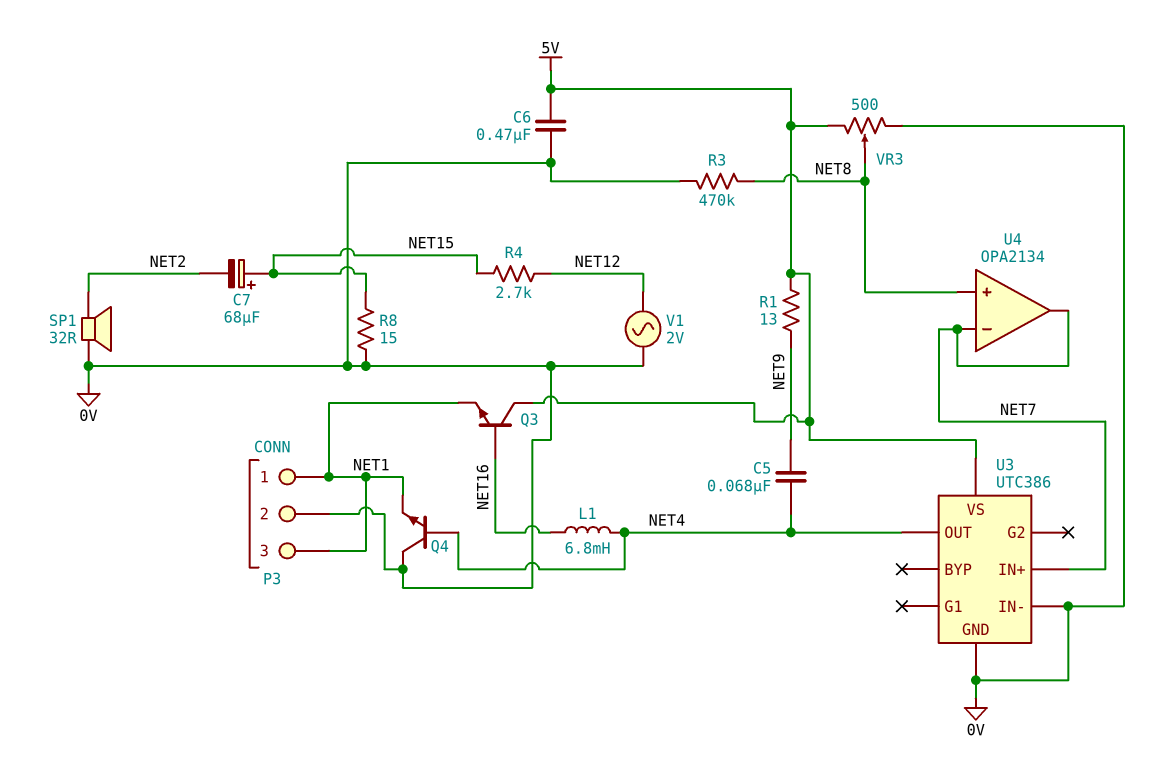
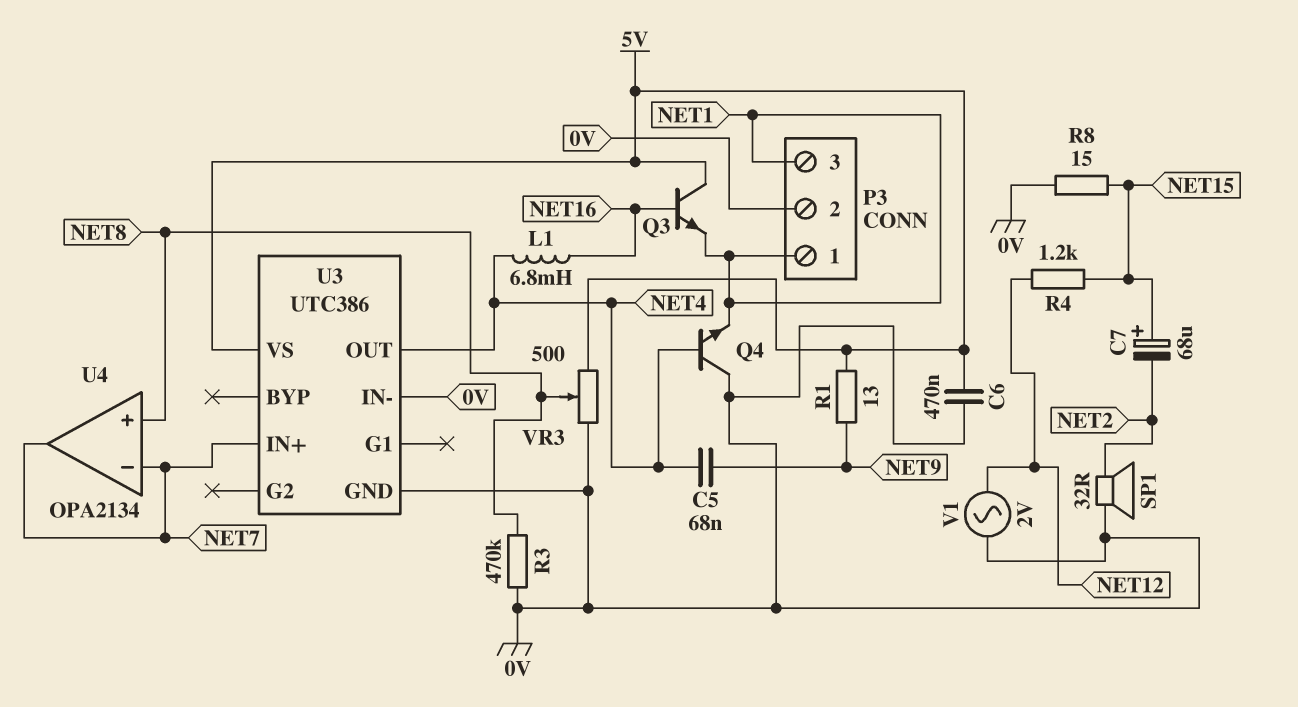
R4: 2.7k (NET12, NET15) -> 1.2k (NET12, NET15)

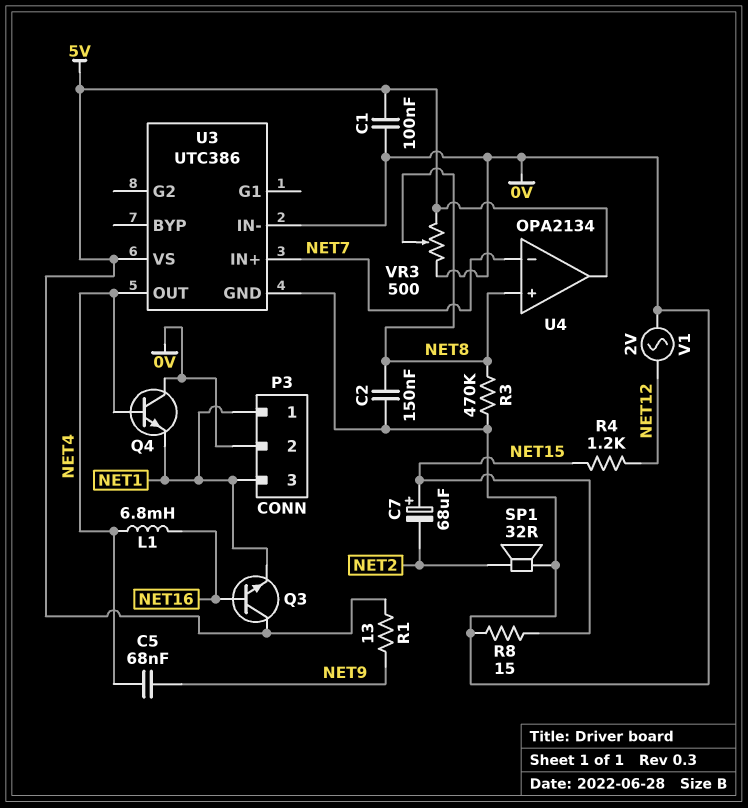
C1: none -> 100nF (0V, 5V)
C2: none -> 150nF (0V, NET8)
C6: 470nF (0V, 5V) -> none
U4 pin out: NET7 -> 5V

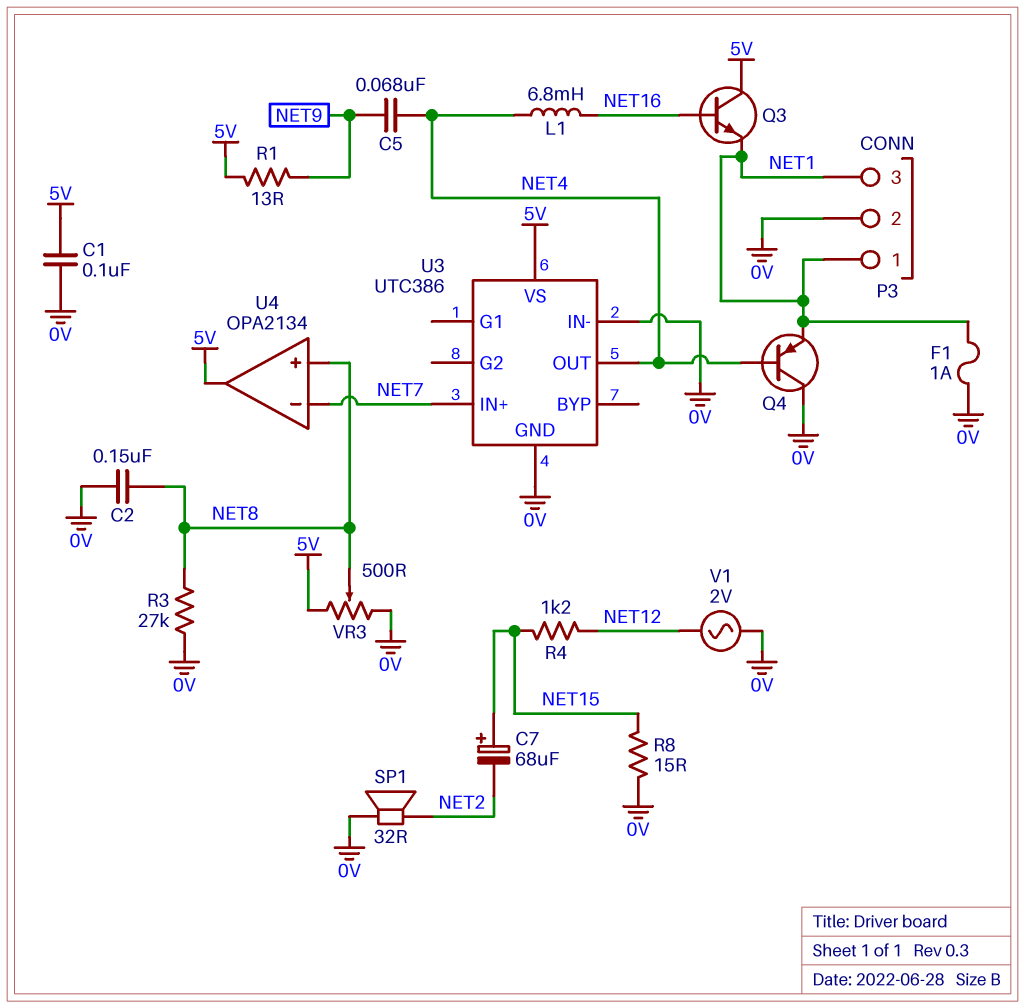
F1: none -> 1A (0V, NET1)
Q4: NPN (B NET4, C 0V, E NET1) -> PNP (B NET4, C 0V, E NET1)
R3: 470k (0V, NET8) -> 27k (0V, NET8)

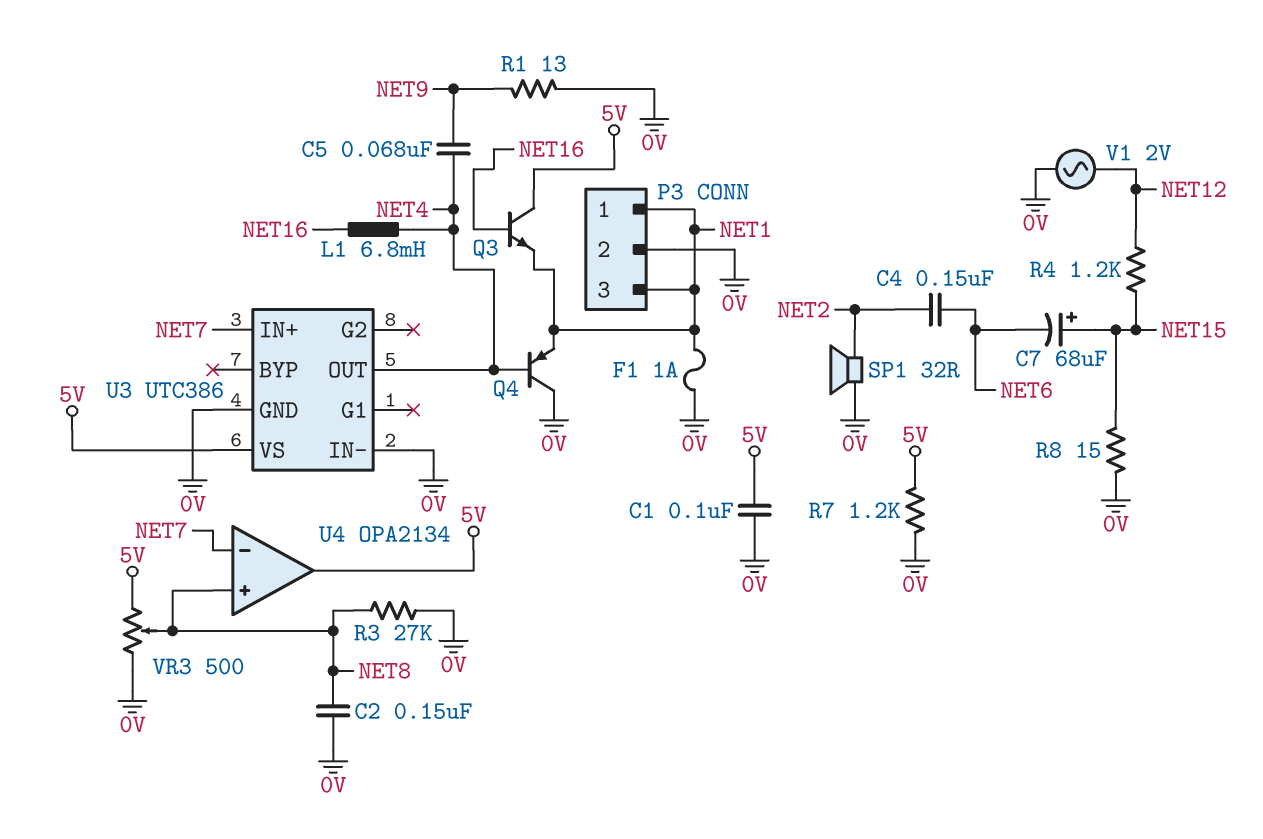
C4: none -> 150nF (NET2, NET6)
C7: 68uF (plus NET15, minus NET2) -> 68uF (plus NET15, minus NET6)
R1: 13 (5V, NET9) -> 13 (0V, NET9)
R7: none -> 1.2k (0V, 5V)

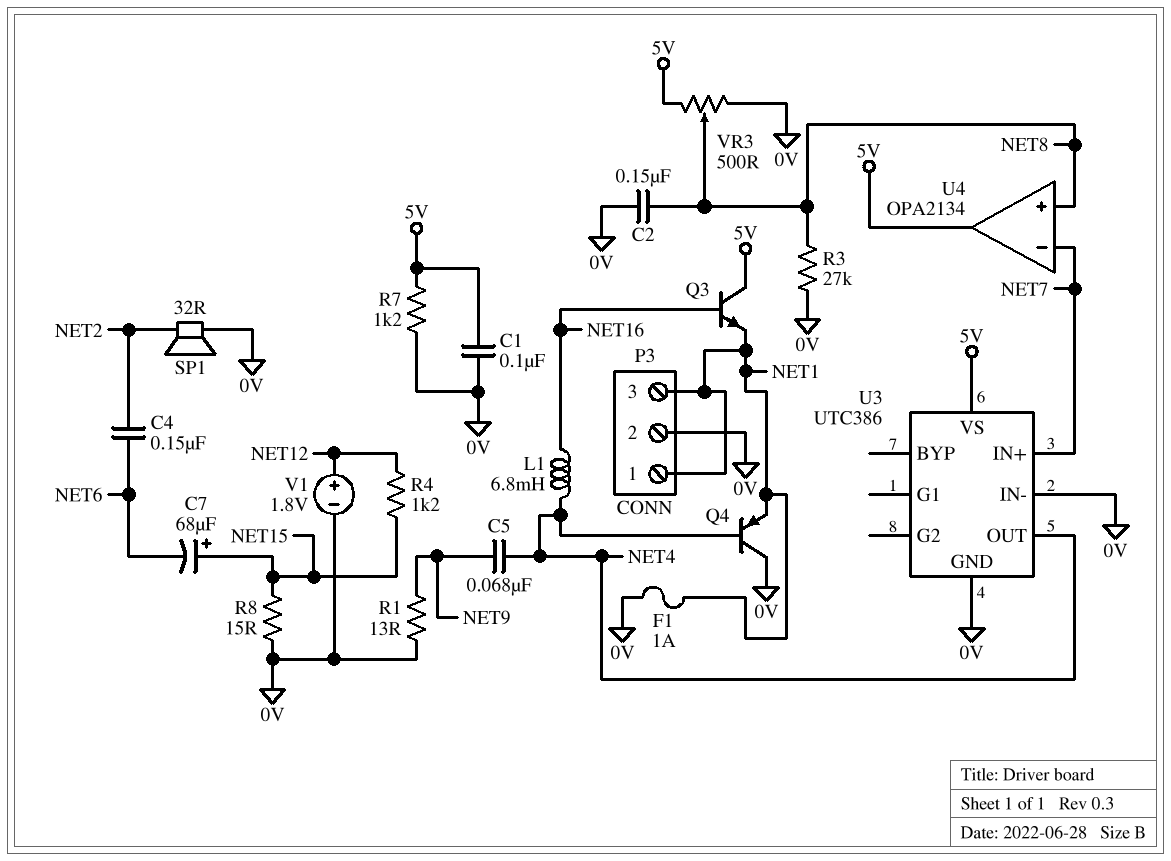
V1: AC 2V (0V, NET12) -> 1.8V (plus NET12, minus 0V)

